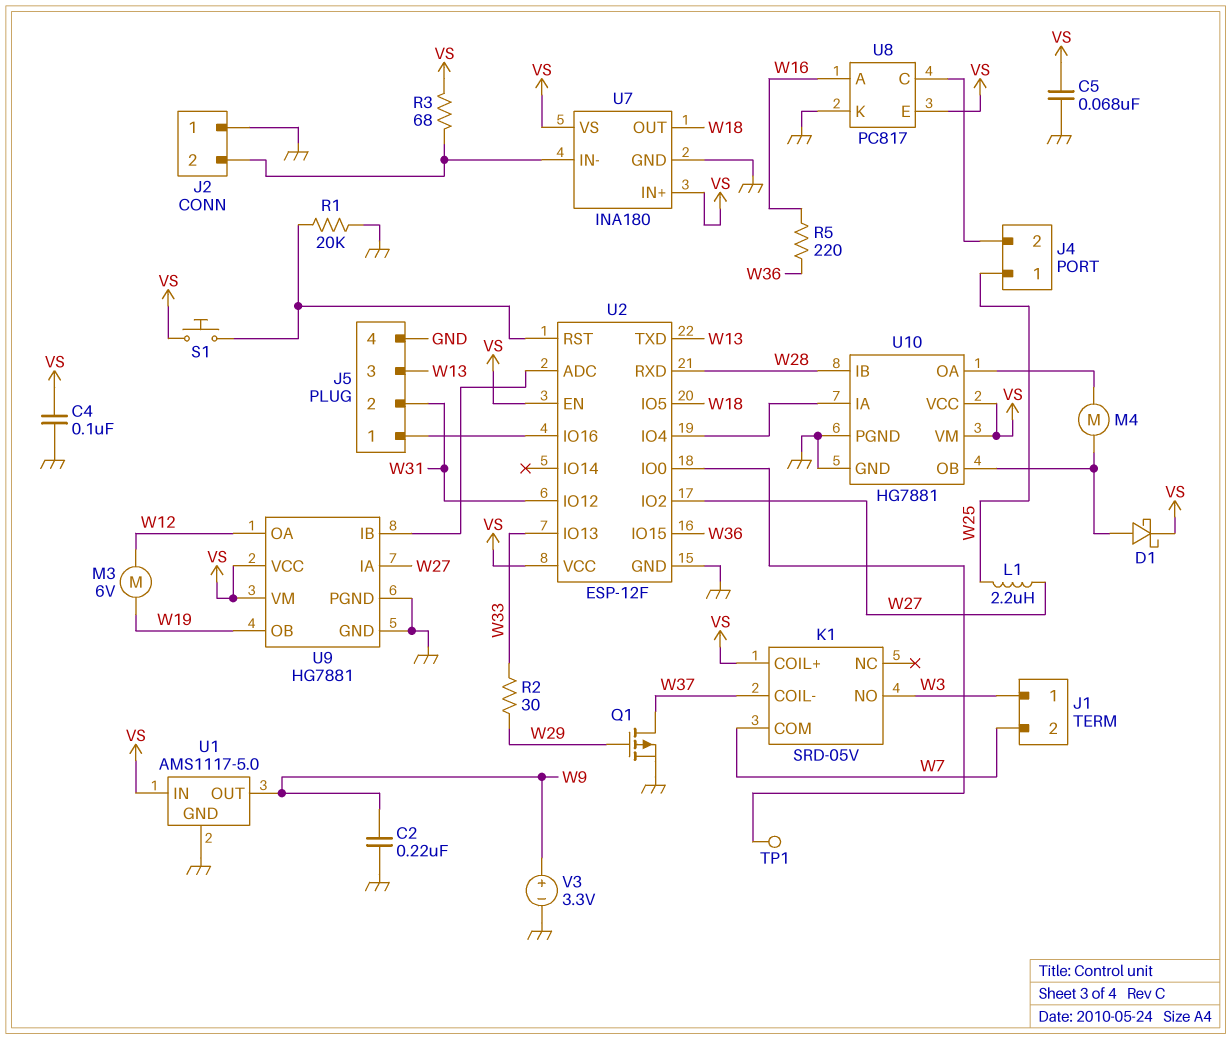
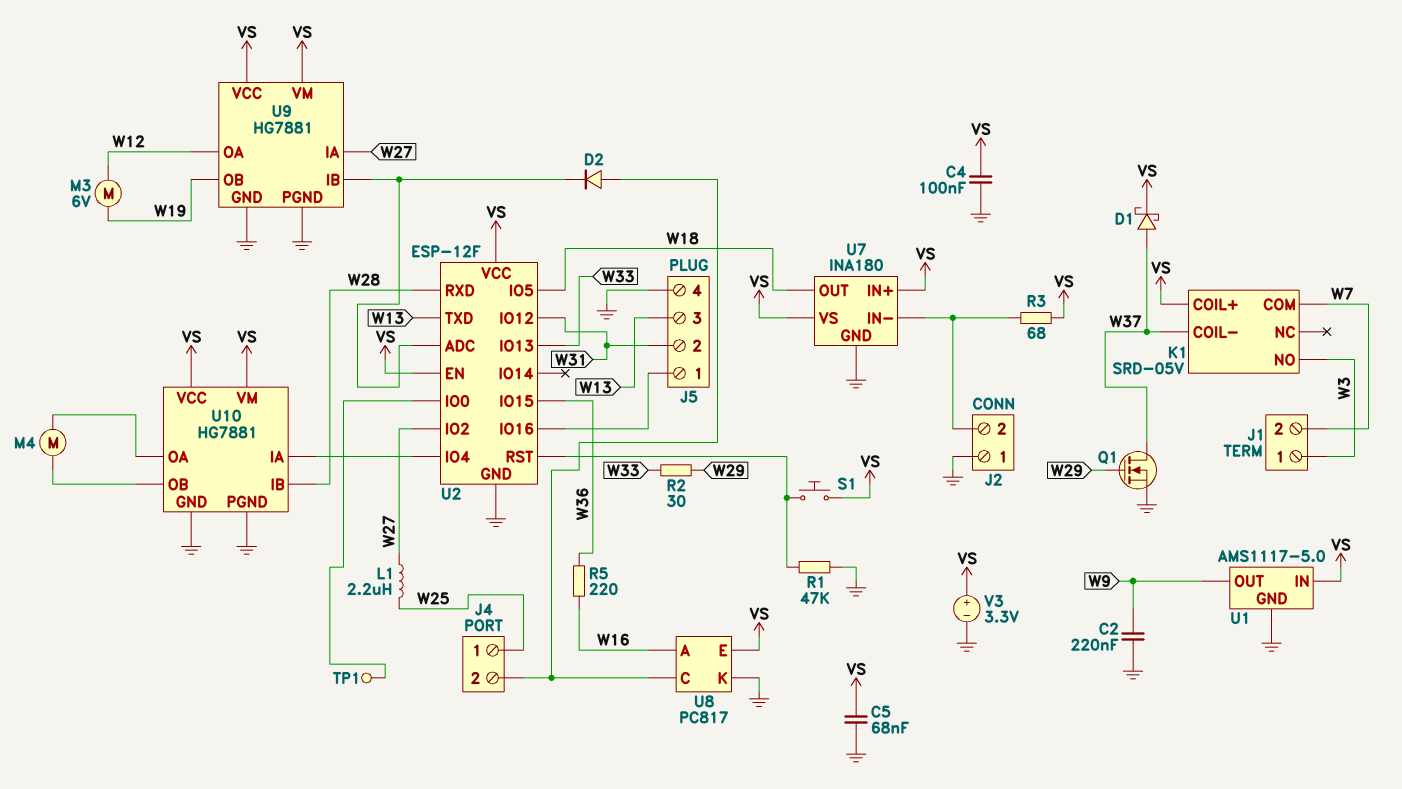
D1: schottky (A U10/OB, K VS) -> schottky (A W37, K VS)
D2: none -> diode (A J4/2, K U2/ADC)
Q1: PMOS (G W29, D W37, S GND) -> NMOS (G W29, D W37, S GND)
R1: 20k (GND, U2/RST) -> 47k (GND, U2/RST)
V3: 3.3V (plus W9, minus GND) -> 3.3V (plus VS, minus GND)

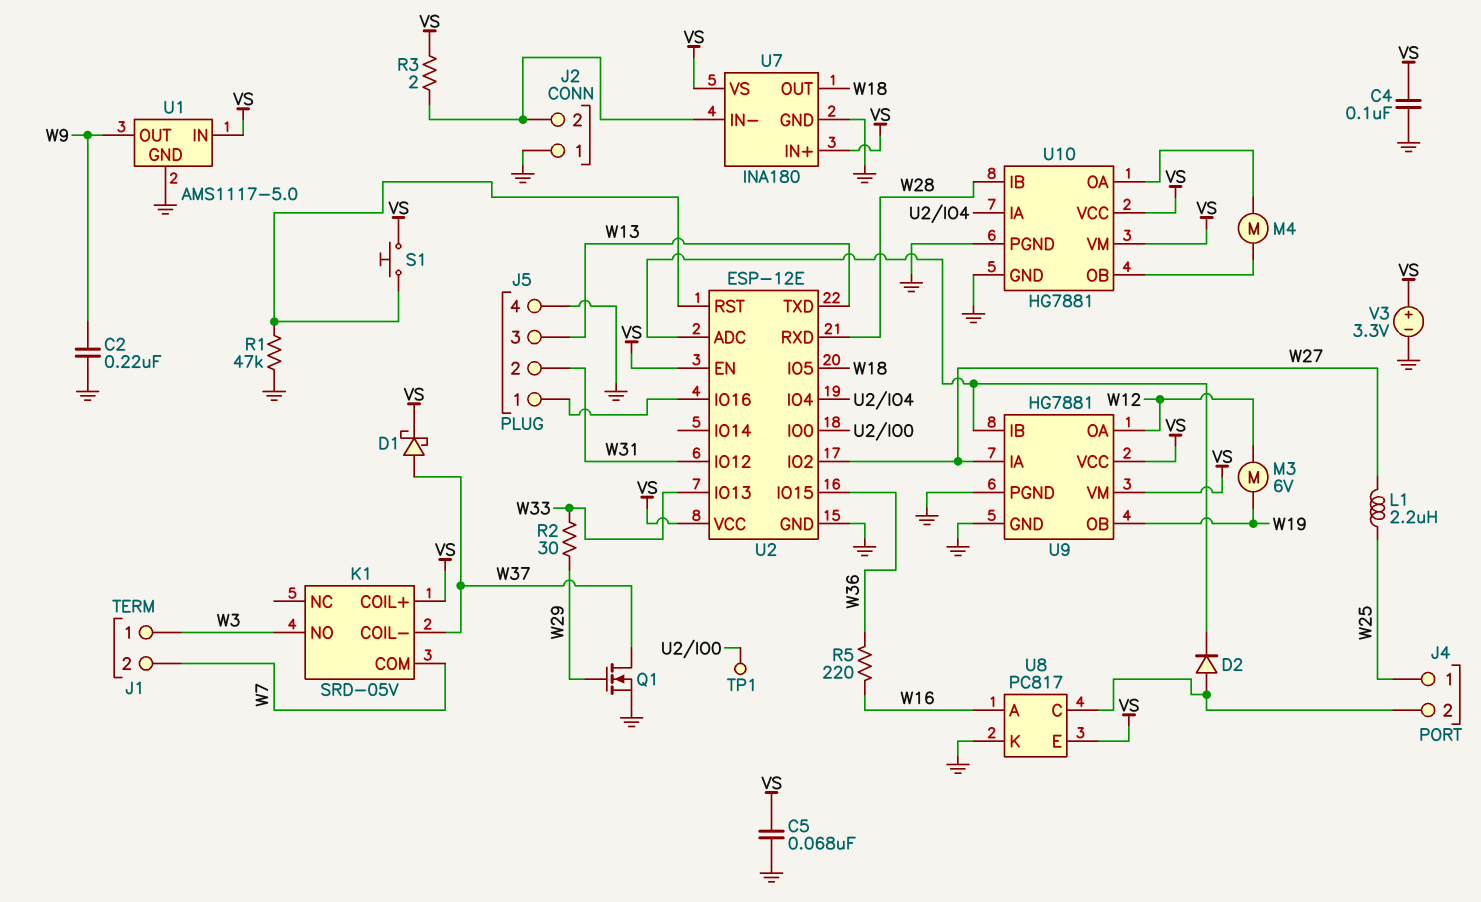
R3: 68 (J2/2, VS) -> 2 (J2/2, VS)
U2: ESP-12F -> ESP-12E

